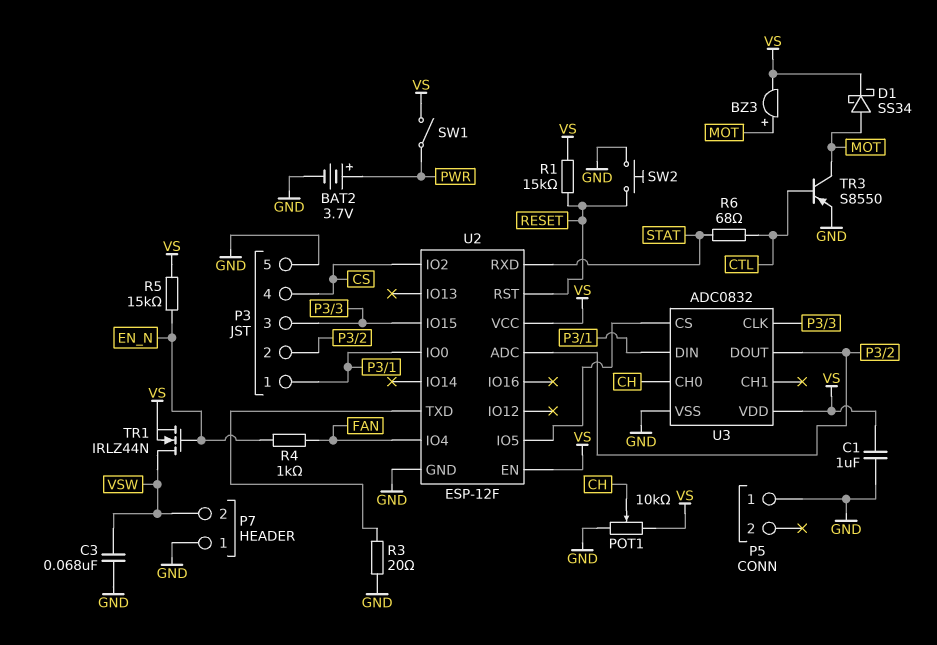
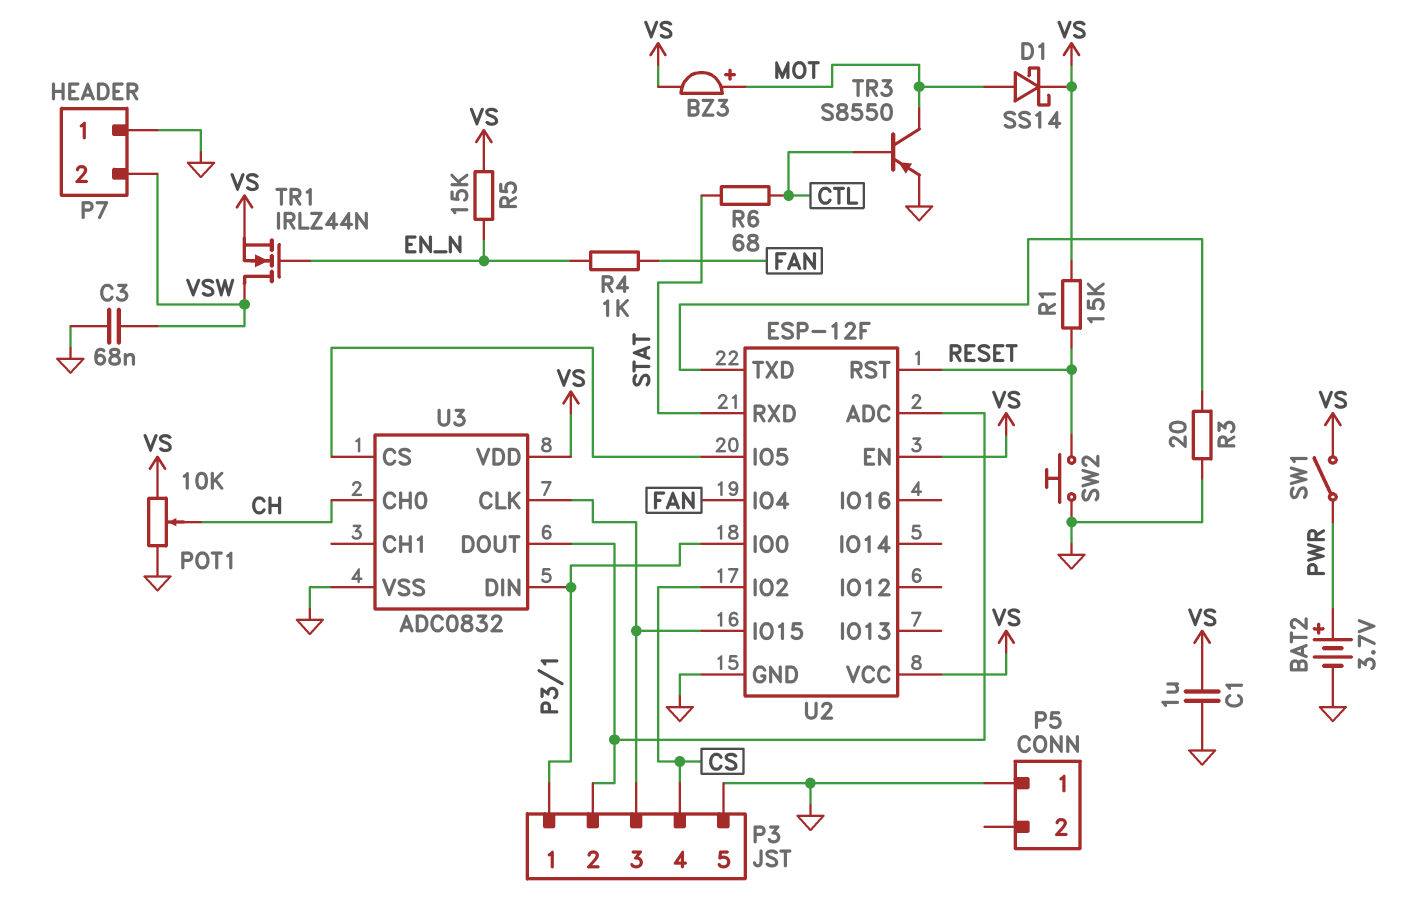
D1: schottky SS34 (A MOT, K VS) -> schottky SS14 (A MOT, K VS)

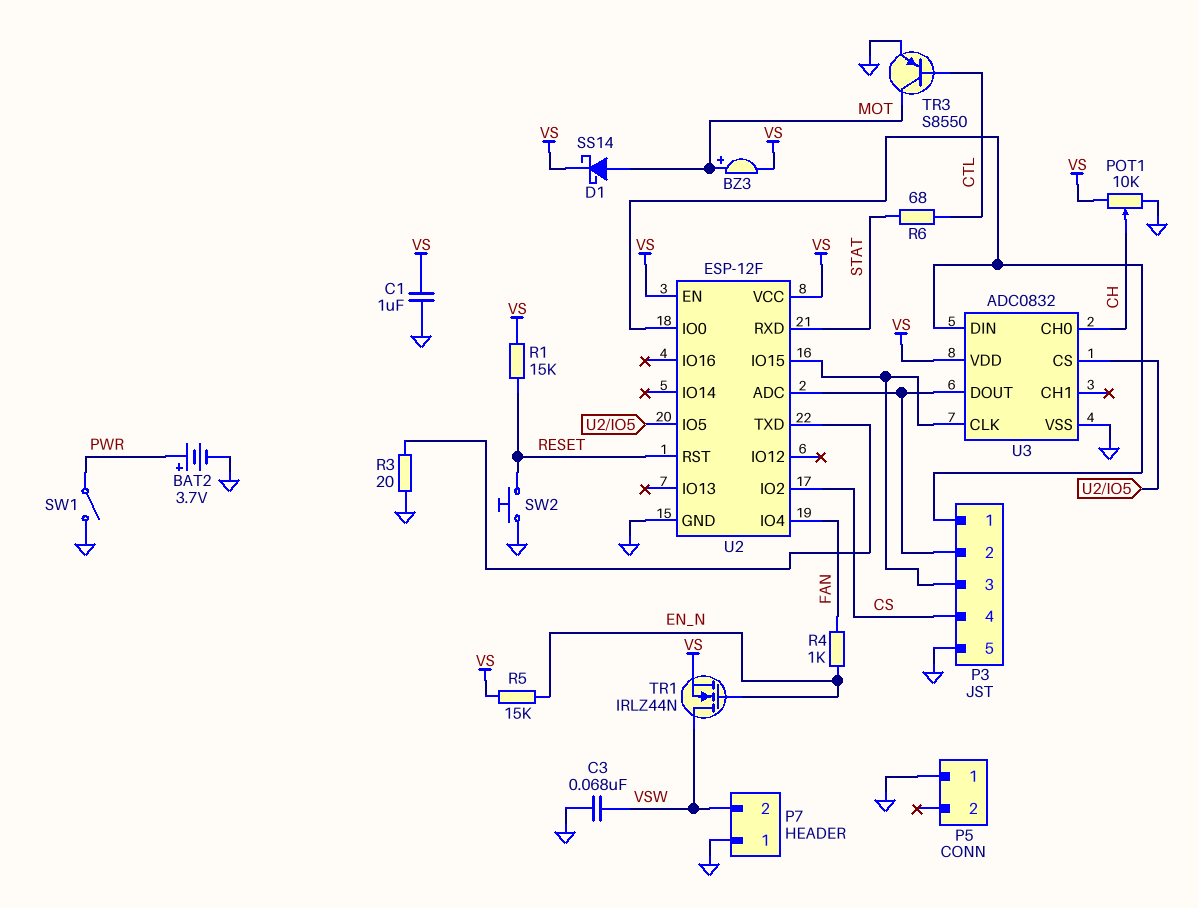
SW1: switch (PWR, VS) -> switch (GND, PWR)

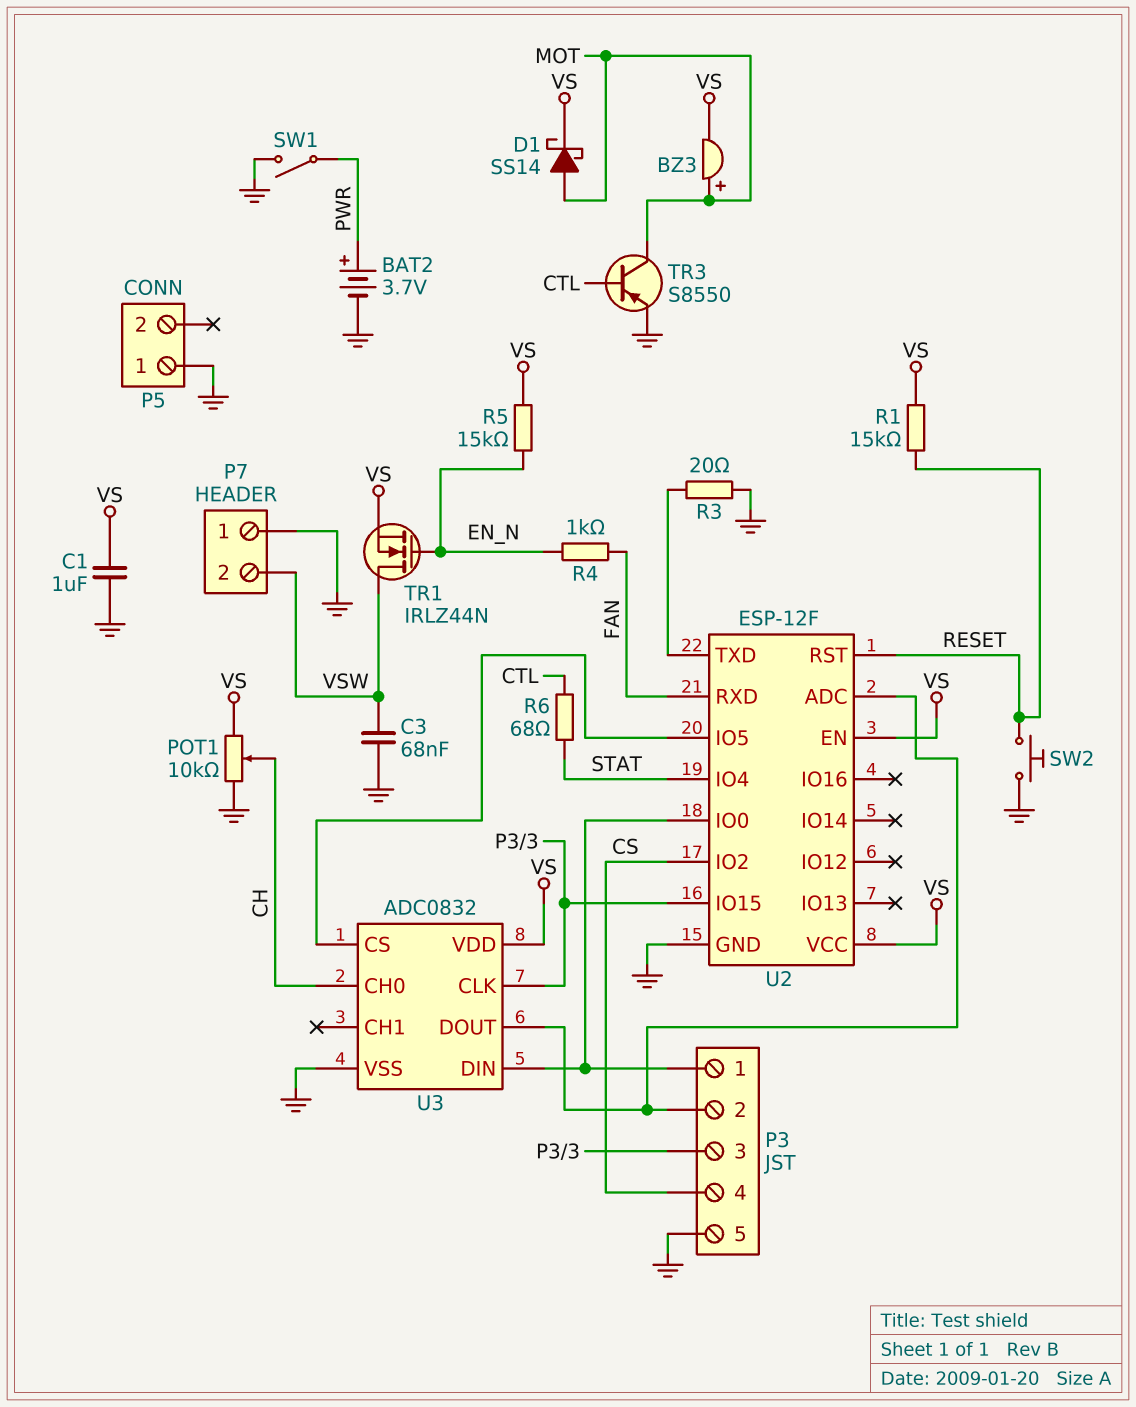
U2 pin IO4: FAN -> STAT
U2 pin RXD: STAT -> FAN

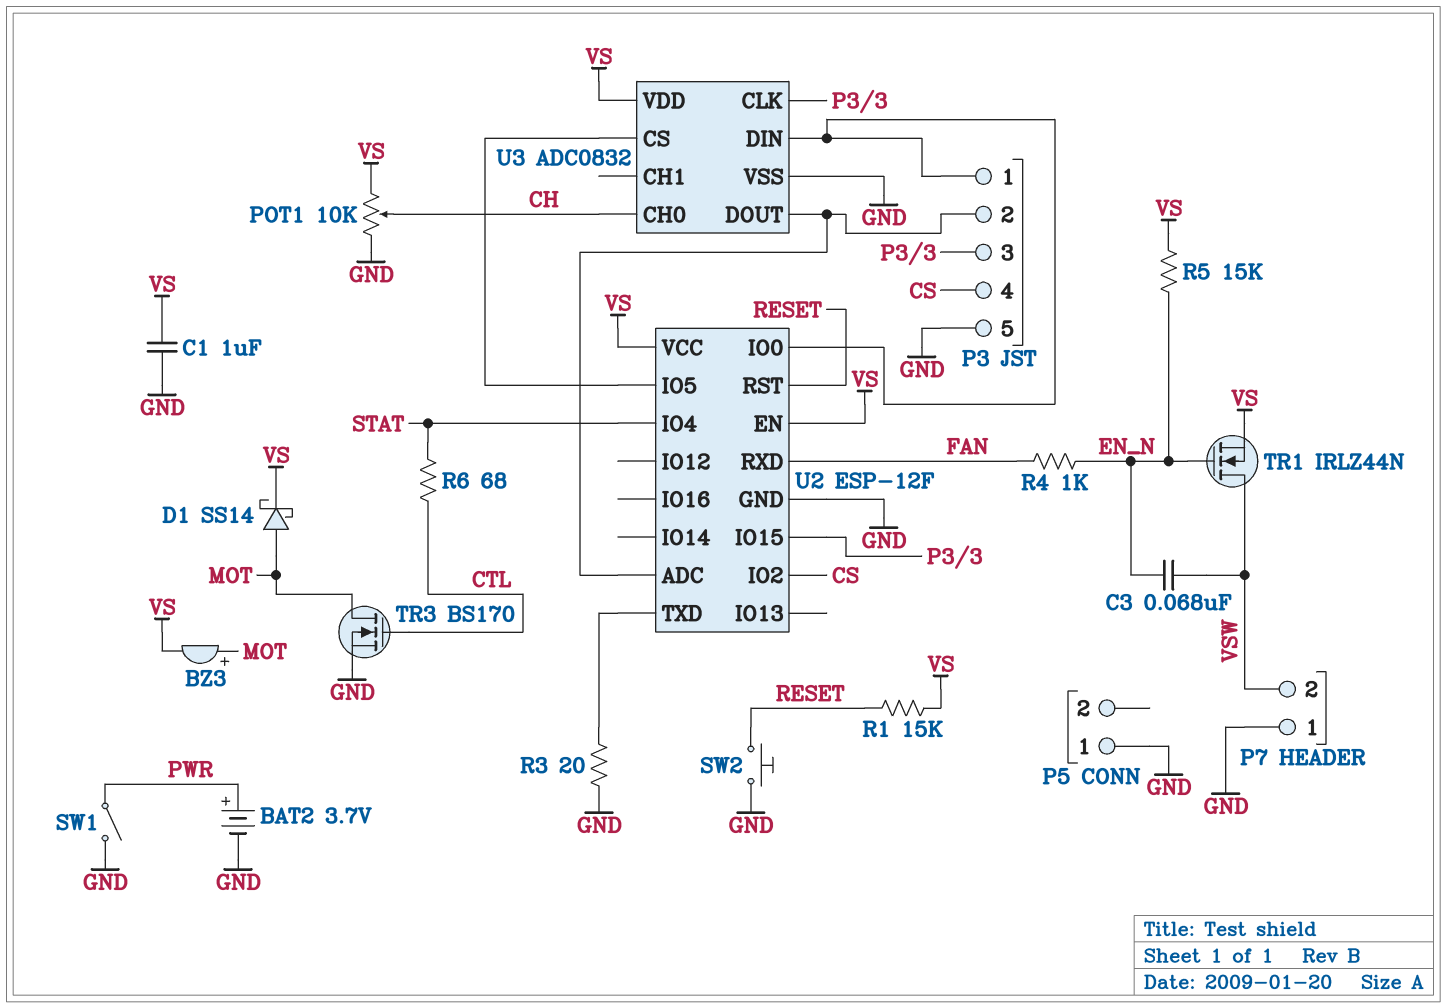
C3: 68nF (GND, VSW) -> 68nF (EN_N, VSW)
TR3: PNP S8550 (B CTL, C MOT, E GND) -> NMOS BS170 (G CTL, D MOT, S GND)

